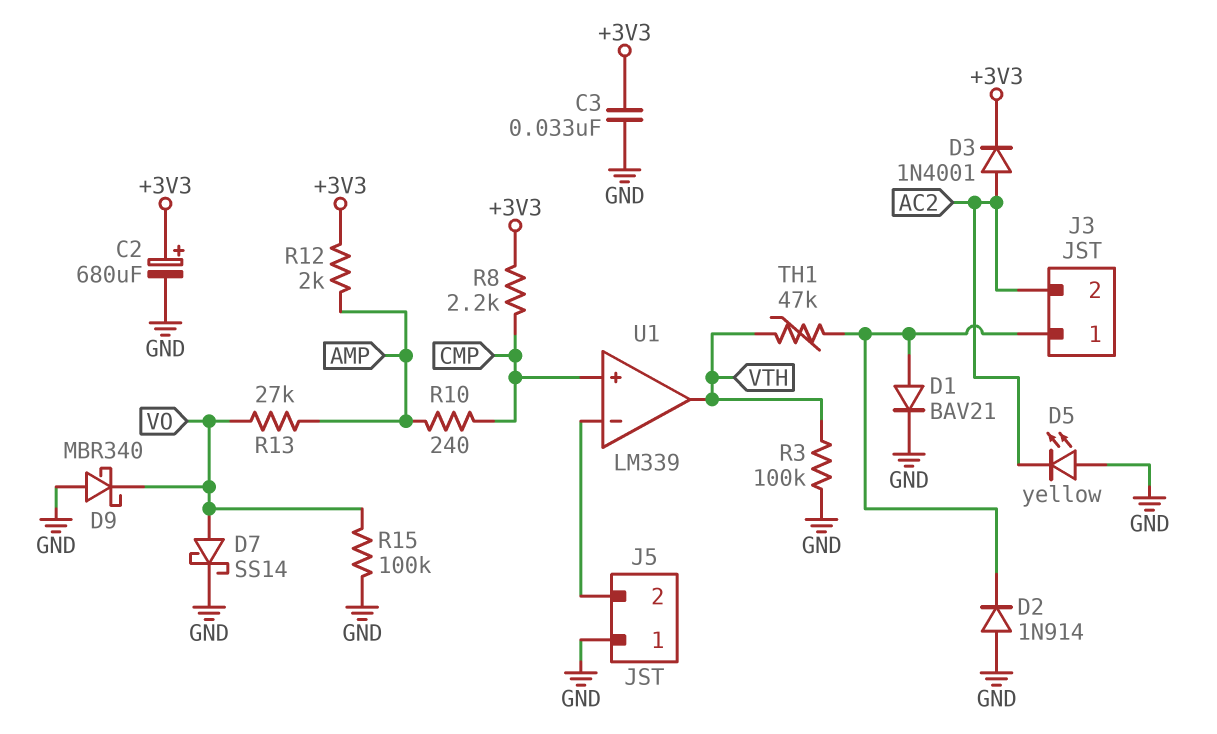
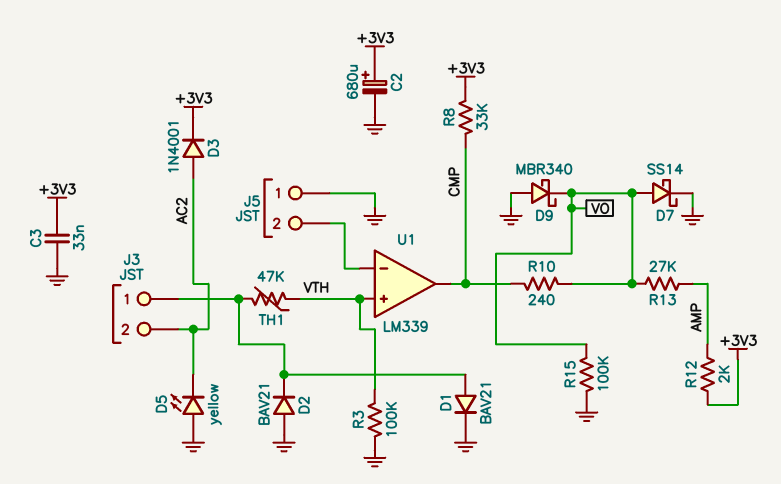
D2: diode 1N914 (A GND, K J3/1) -> diode BAV21 (A GND, K J3/1)
R8: 2.2k (+3V3, CMP) -> 33k (+3V3, CMP)
R10: 240 (AMP, CMP) -> 240 (CMP, VO)
U1 pin in+: CMP -> VTH
U1 pin out: VTH -> CMP

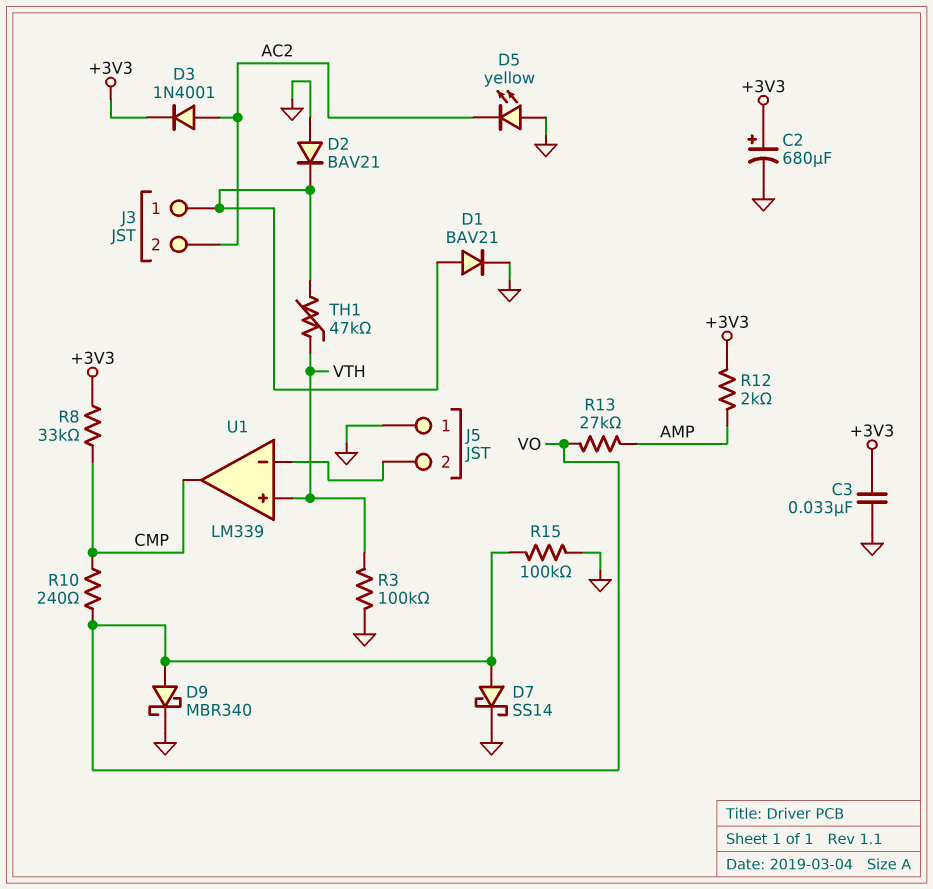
D9: schottky MBR340 (A GND, K VO) -> schottky MBR340 (A VO, K GND)

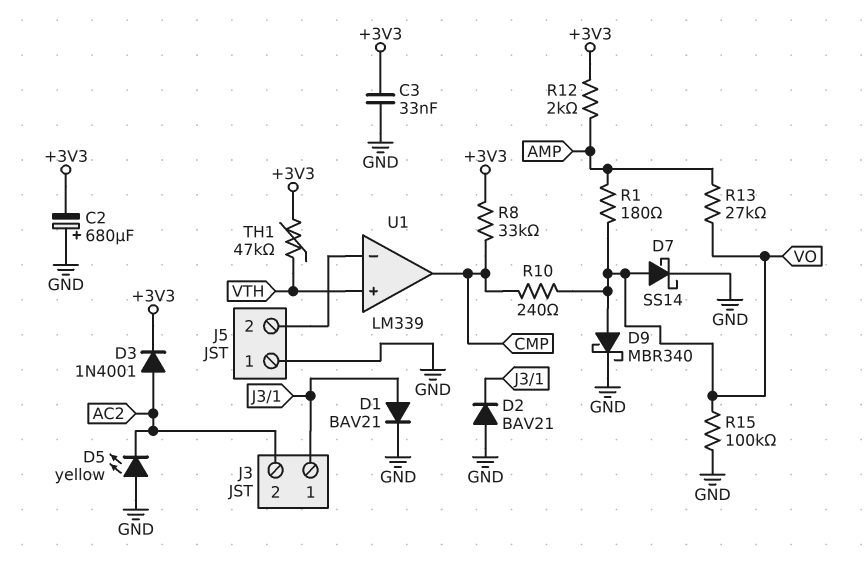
C2: 680uF (plus +3V3, minus GND) -> 680uF (plus GND, minus +3V3)
R1: none -> 180 (AMP, VO)
R3: 100k (GND, VTH) -> none
TH1: 47k (J3/1, VTH) -> 47k (+3V3, VTH)

